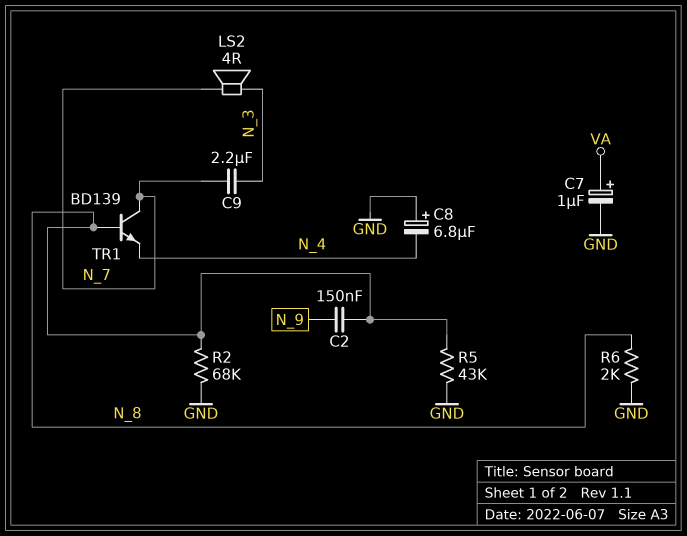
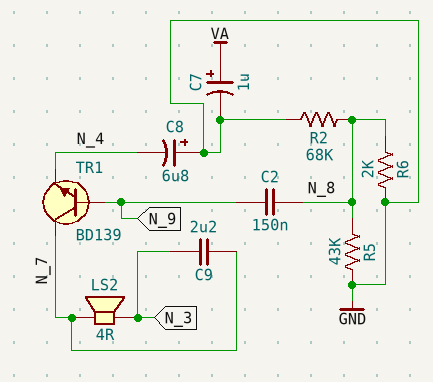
TR1: NPN BD139 (B N_8, C N_7, E N_4) -> NPN BD139 (B N_9, C N_7, E N_4)

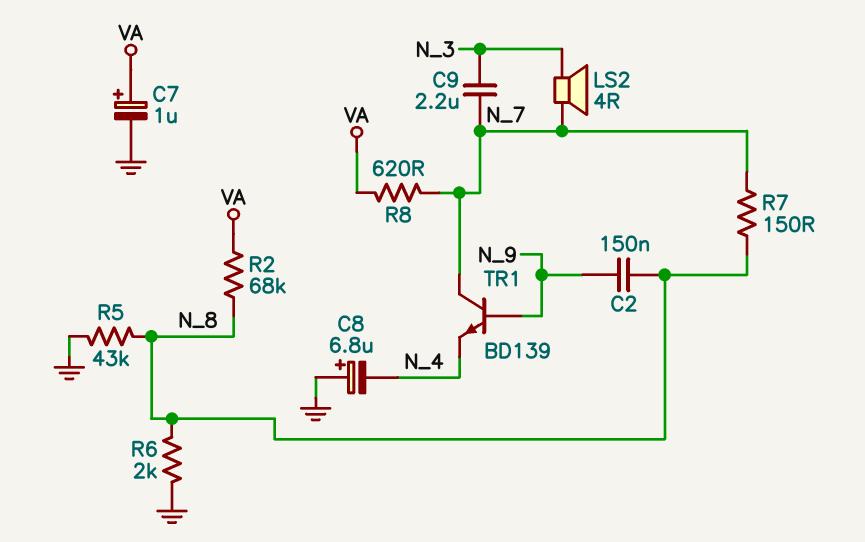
R2: 68k (GND, N_8) -> 68k (N_8, VA)
R7: none -> 150 (N_7, N_8)
R8: none -> 620 (N_7, VA)

